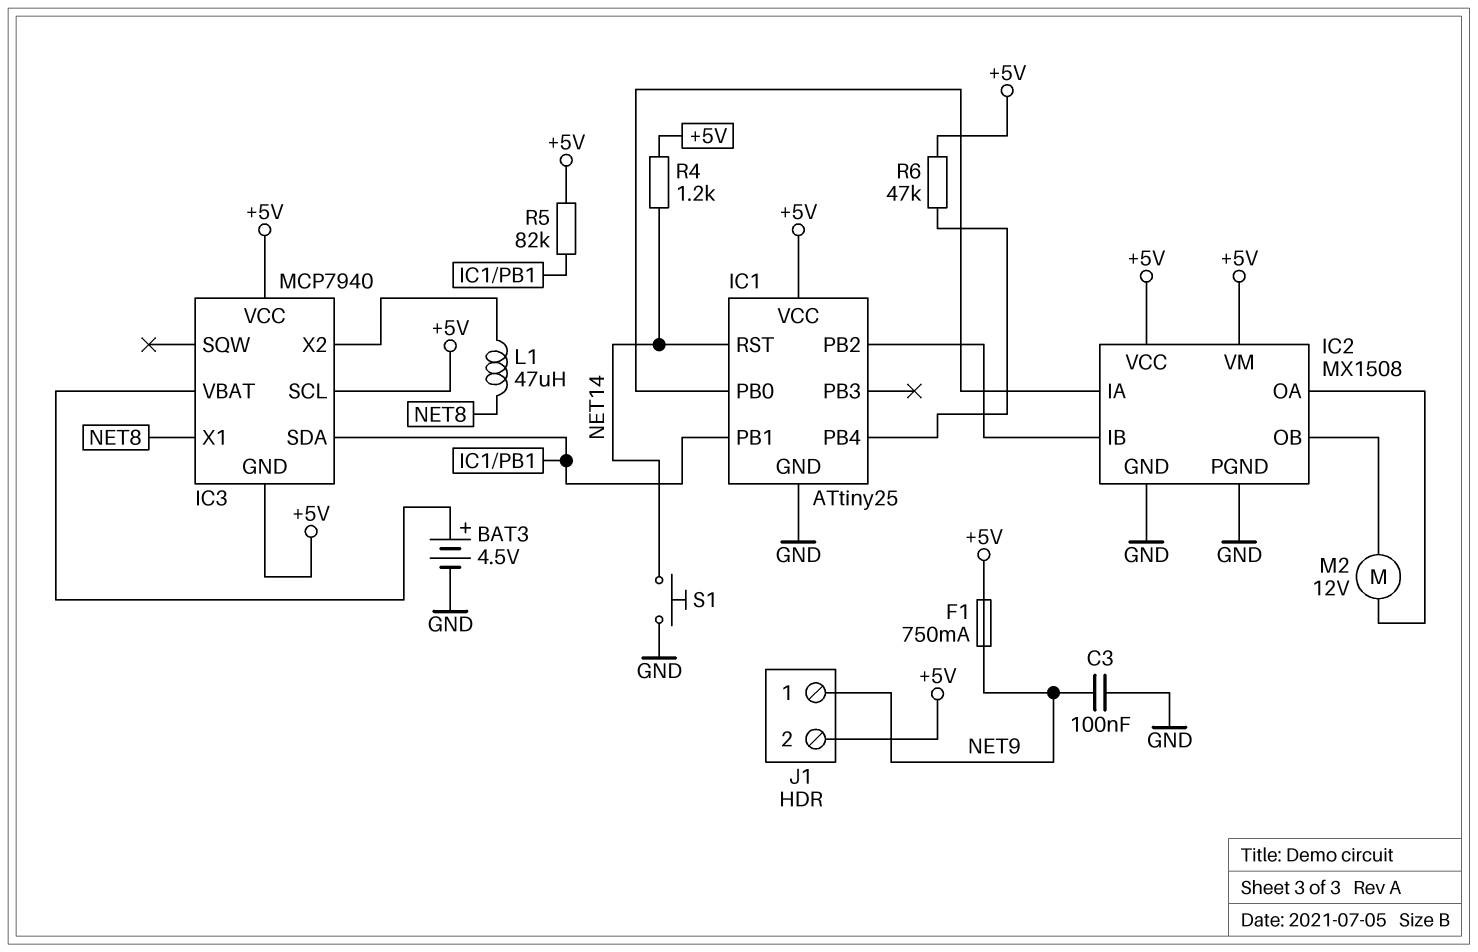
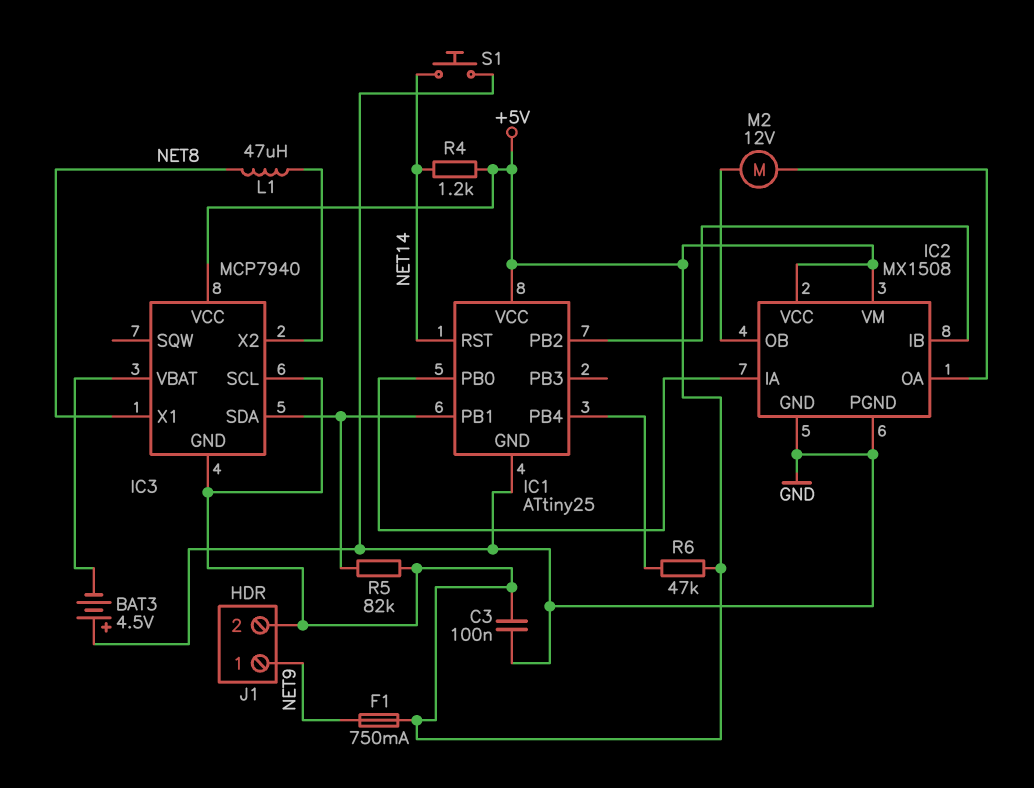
BAT3: 4.5V (plus IC3/VBAT, minus GND) -> 4.5V (plus GND, minus IC3/VBAT)
C3: 100nF (GND, NET9) -> 100nF (+5V, GND)

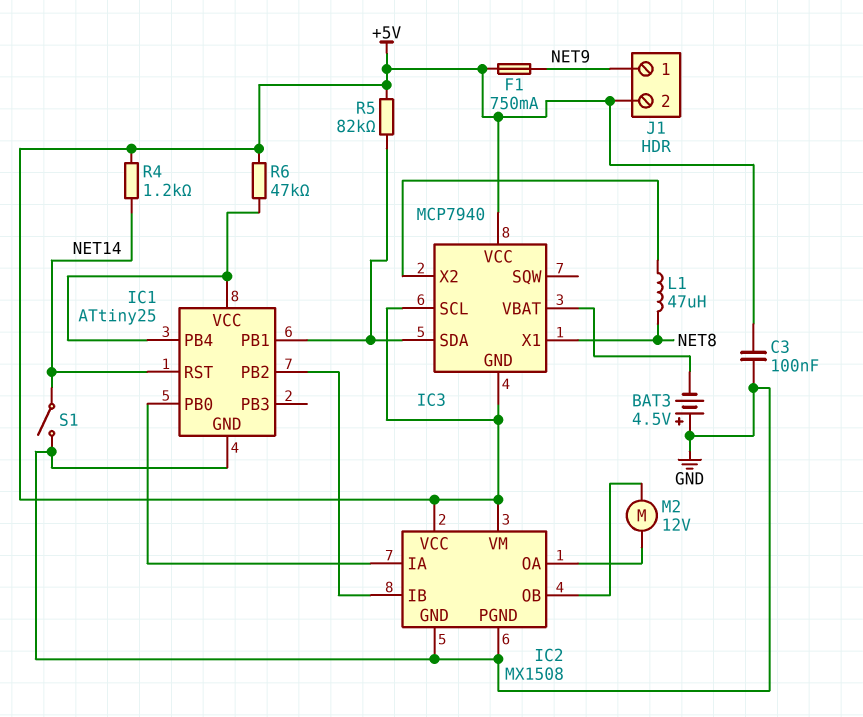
IC1 pin VCC: +5V -> IC1/PB4
S1: button (GND, NET14) -> switch (GND, NET14)

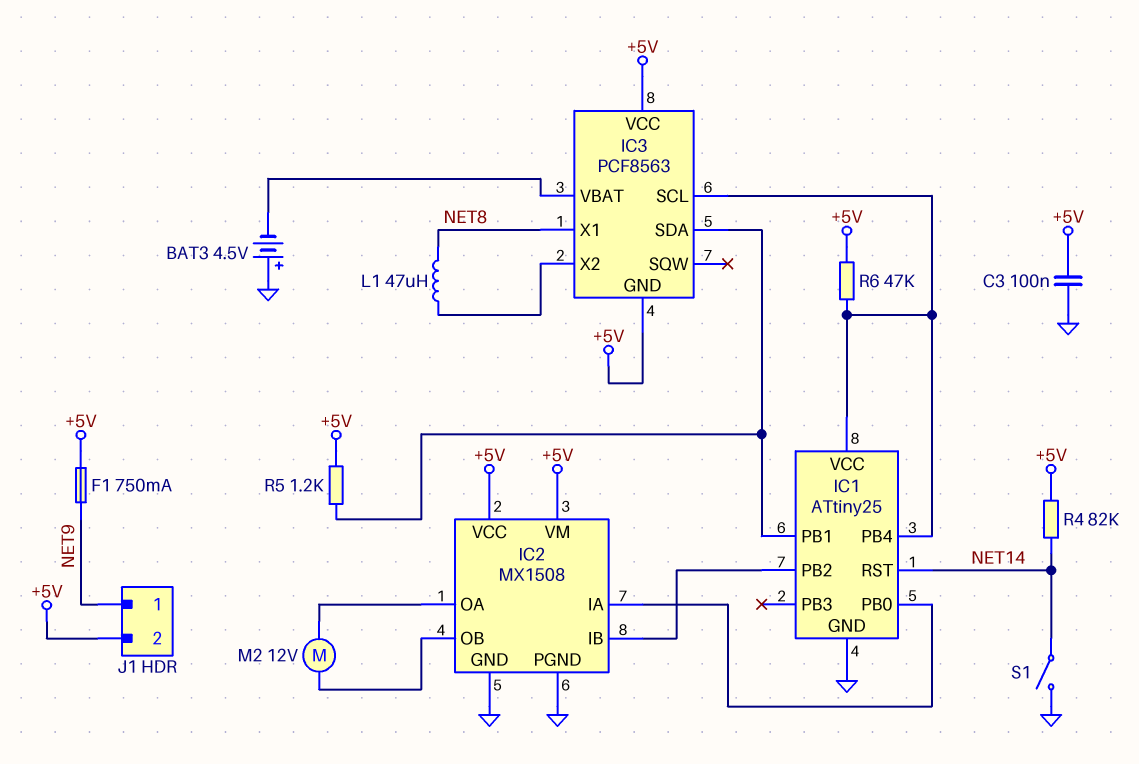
IC3: MCP7940 -> PCF8563
IC3 pin SCL: +5V -> IC1/PB4
R4: 1.2k (+5V, NET14) -> 82k (+5V, NET14)
R5: 82k (+5V, IC1/PB1) -> 1.2k (+5V, IC1/PB1)

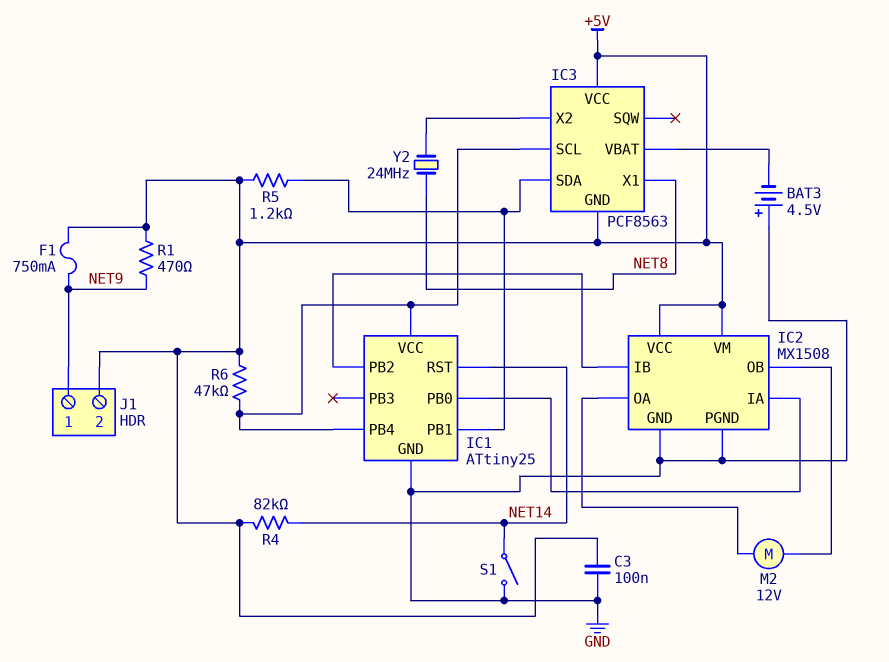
L1: 47uH (IC3/X2, NET8) -> none
R1: none -> 470 (+5V, NET9)
Y2: none -> 24MHz (IC3/X2, NET8)

